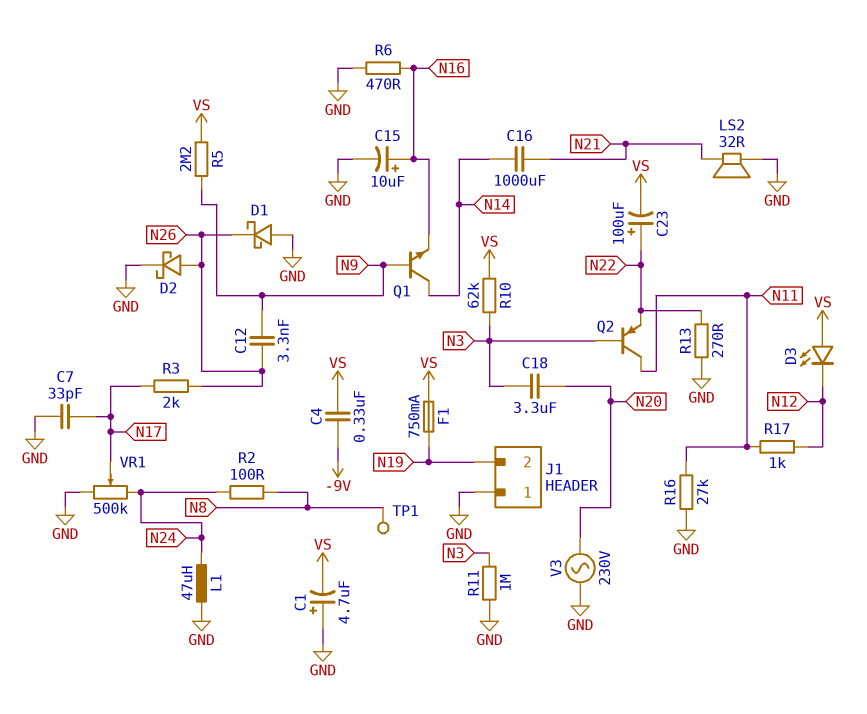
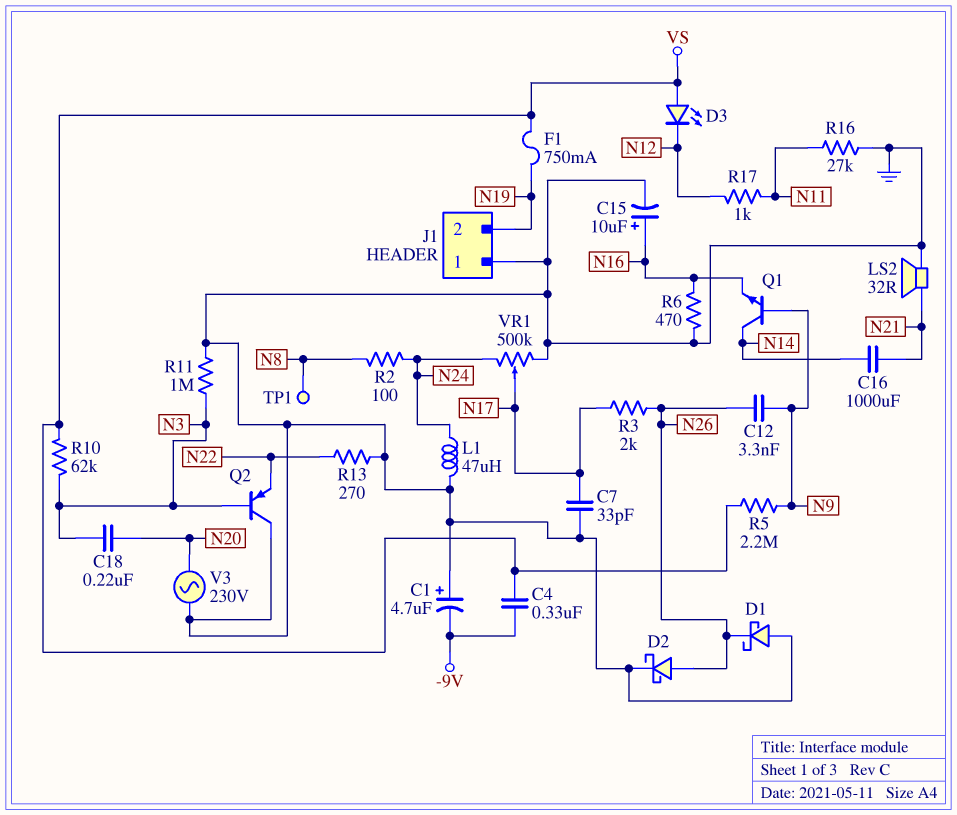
C1: 4.7uF (plus GND, minus VS) -> 4.7uF (plus GND, minus -9V)
C18: 3.3uF (N3, N20) -> 220nF (N3, N20)
C23: 100uF (plus N22, minus VS) -> none
Q2: PNP (B N3, C N11, E N22) -> PNP (B N3, C GND, E N22)

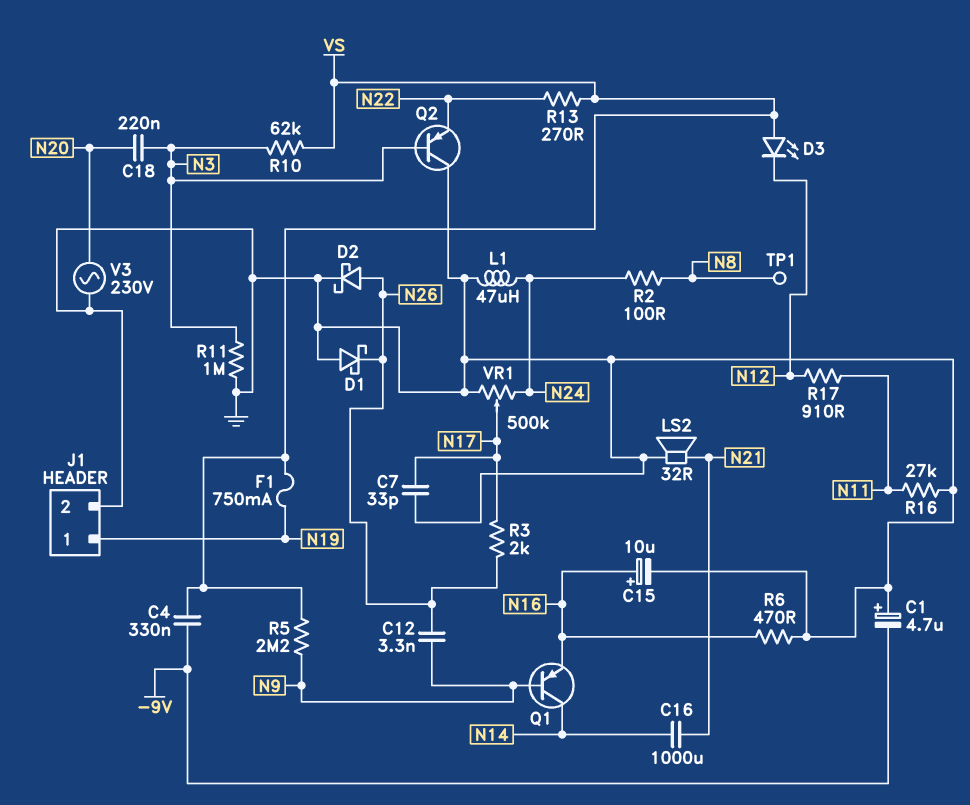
J1 pin 1: GND -> N19
J1 pin 2: N19 -> GND
Q1: NPN (B N9, C N14, E N16) -> PNP (B N9, C N14, E N16)
R13: 270 (GND, N22) -> 270 (N22, VS)
R17: 1k (N11, N12) -> 910 (N11, N12)

